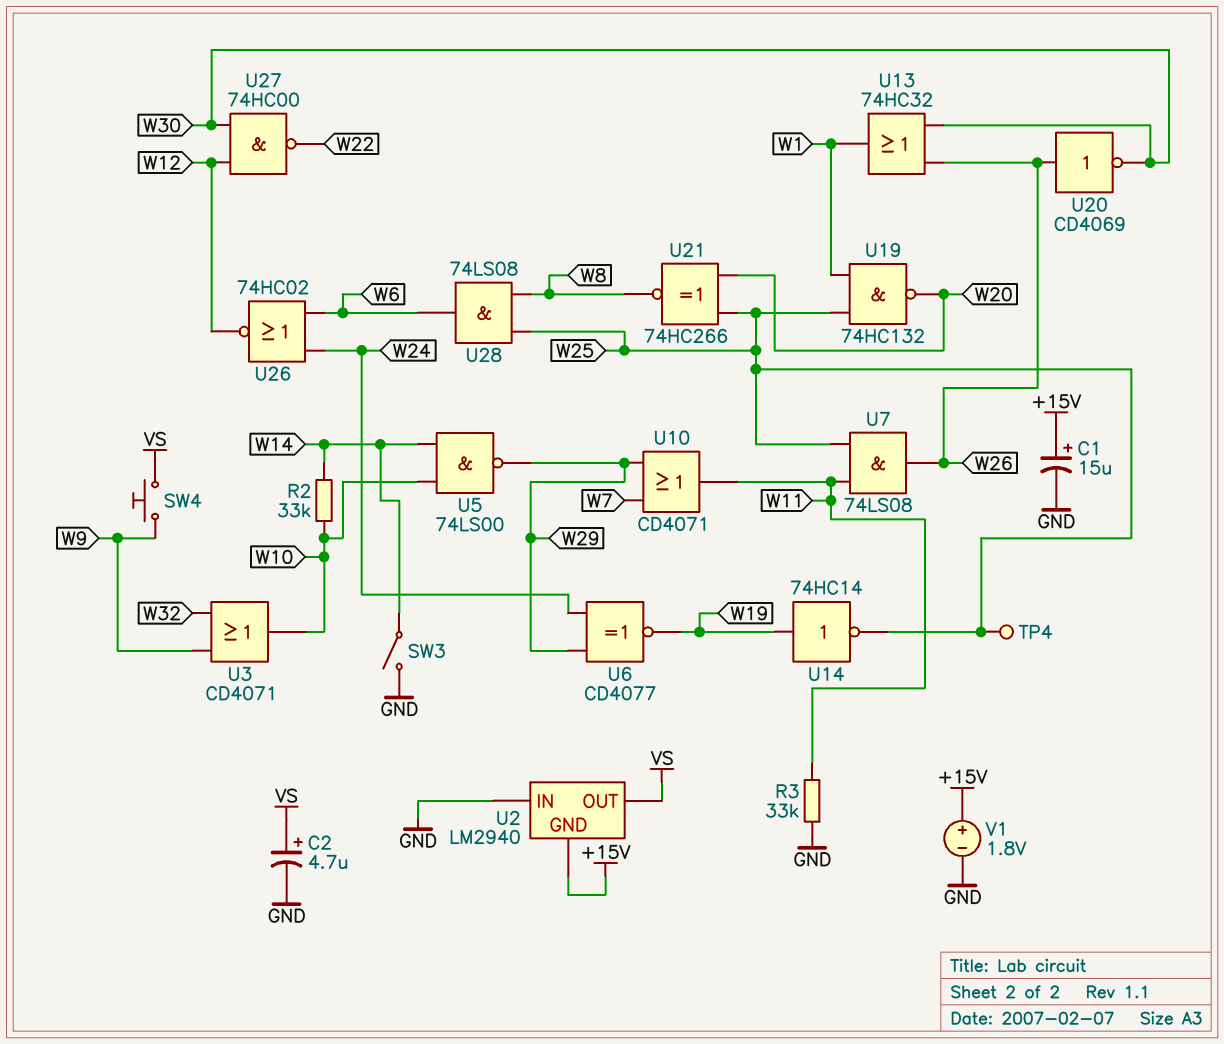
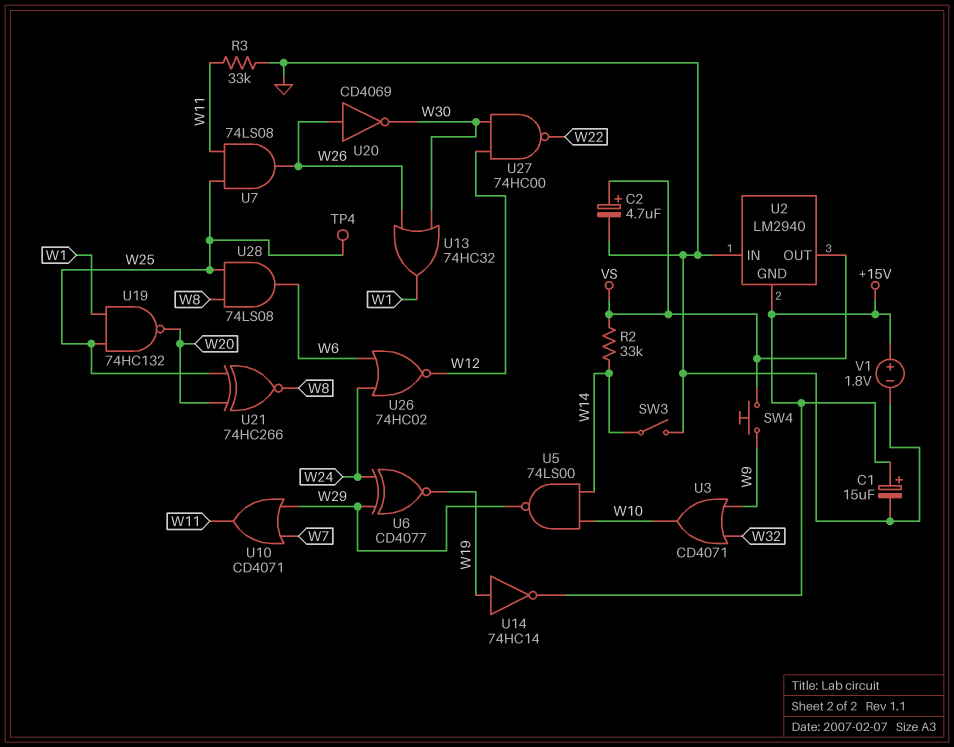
R2: 33k (W10, W14) -> 33k (VS, W14)
U14: NOT 74HC14 (in W19, out W25) -> NOT 74HC14 (in W19, out +15V)

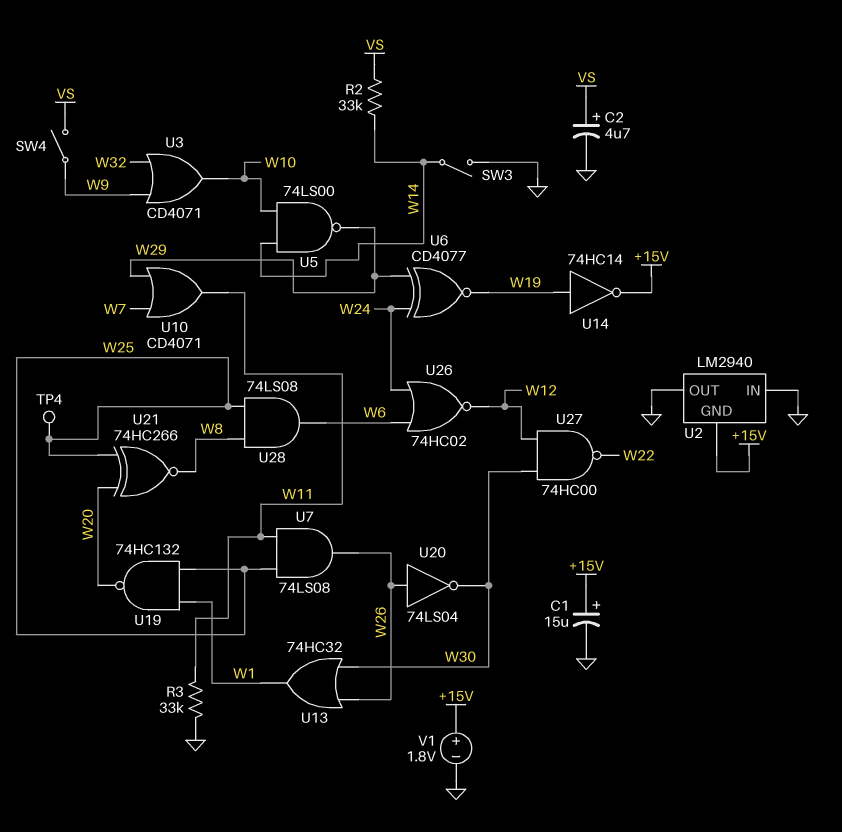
SW4: button (VS, W9) -> switch (VS, W9)
U2 pin OUT: VS -> GND
U20: NOT CD4069 (in W26, out W30) -> NOT 74LS04 (in W26, out W30)

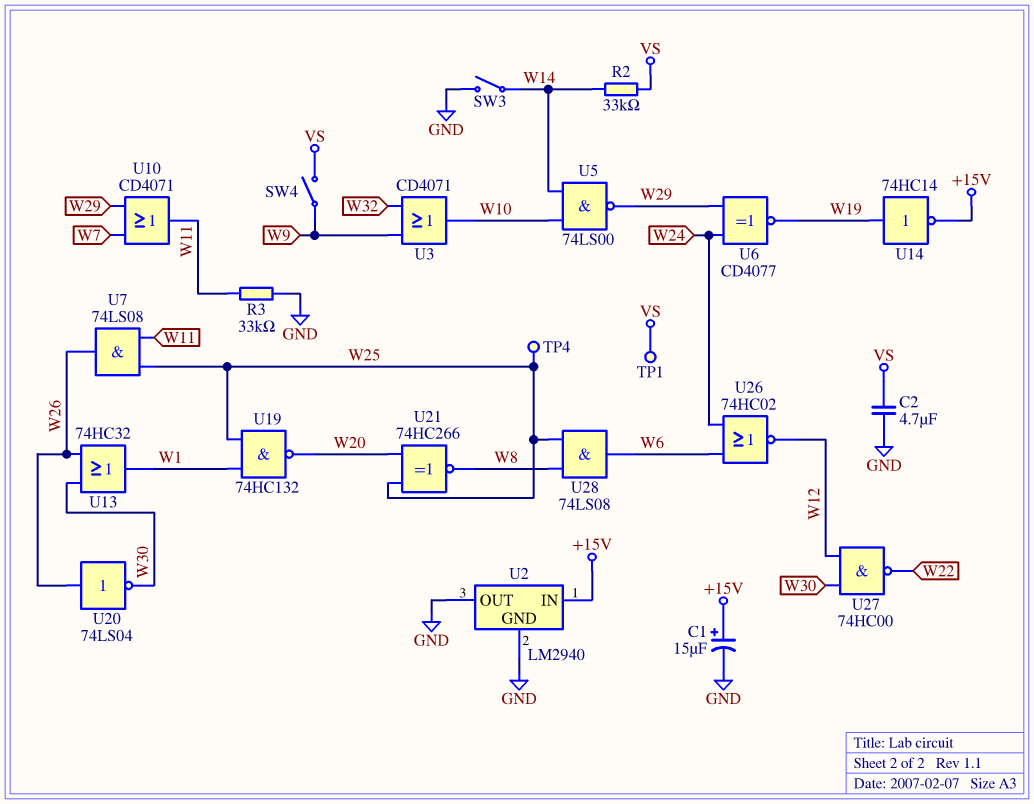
C2: 4.7uF (plus VS, minus GND) -> 4.7uF (GND, VS)
TP1: none -> test point (VS)
U2 pin GND: +15V -> GND
U2 pin IN: GND -> +15V
V1: 1.8V (plus +15V, minus GND) -> none

